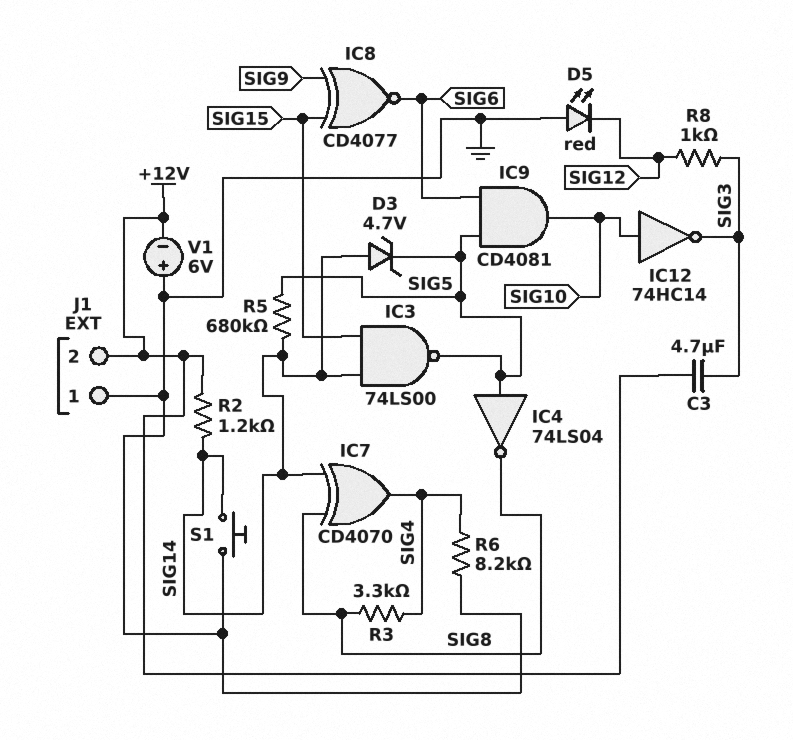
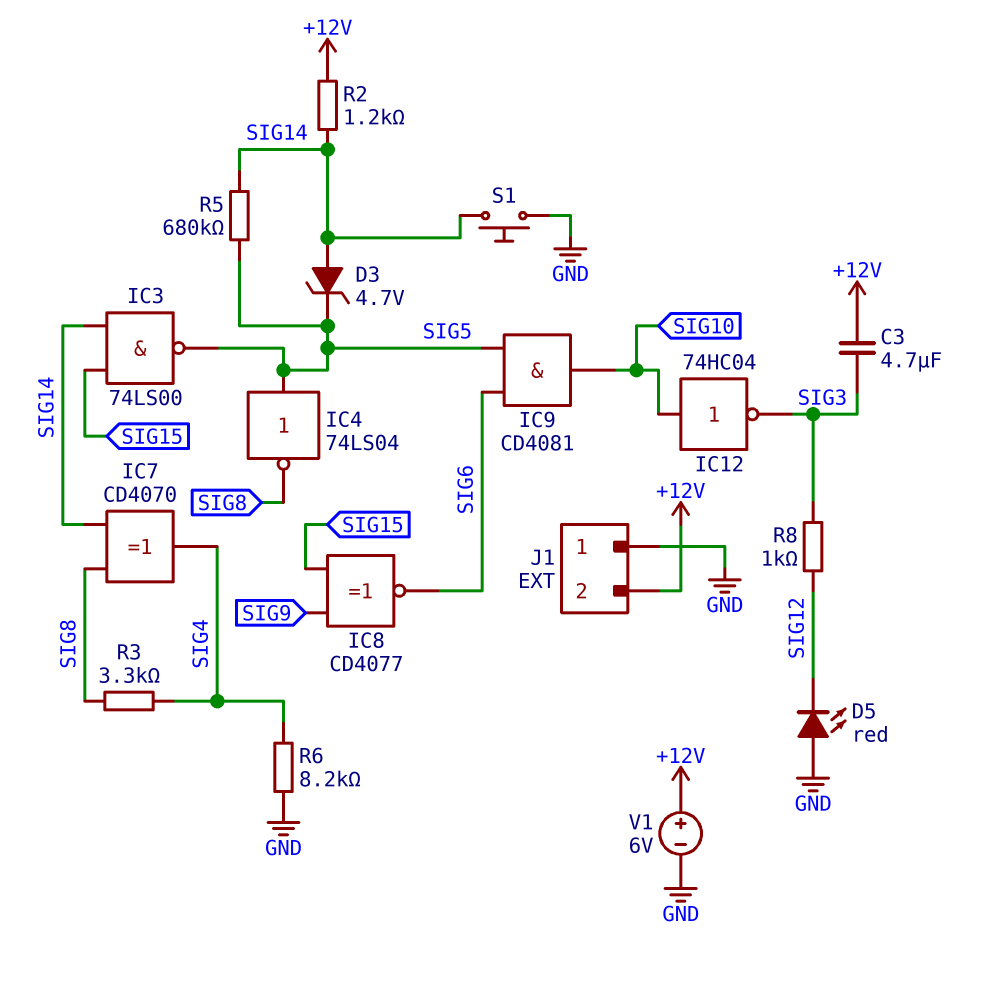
IC12: NOT 74HC14 (in SIG10, out SIG3) -> NOT 74HC04 (in SIG10, out SIG3)
V1: 6V (plus GND, minus +12V) -> 6V (plus +12V, minus GND)

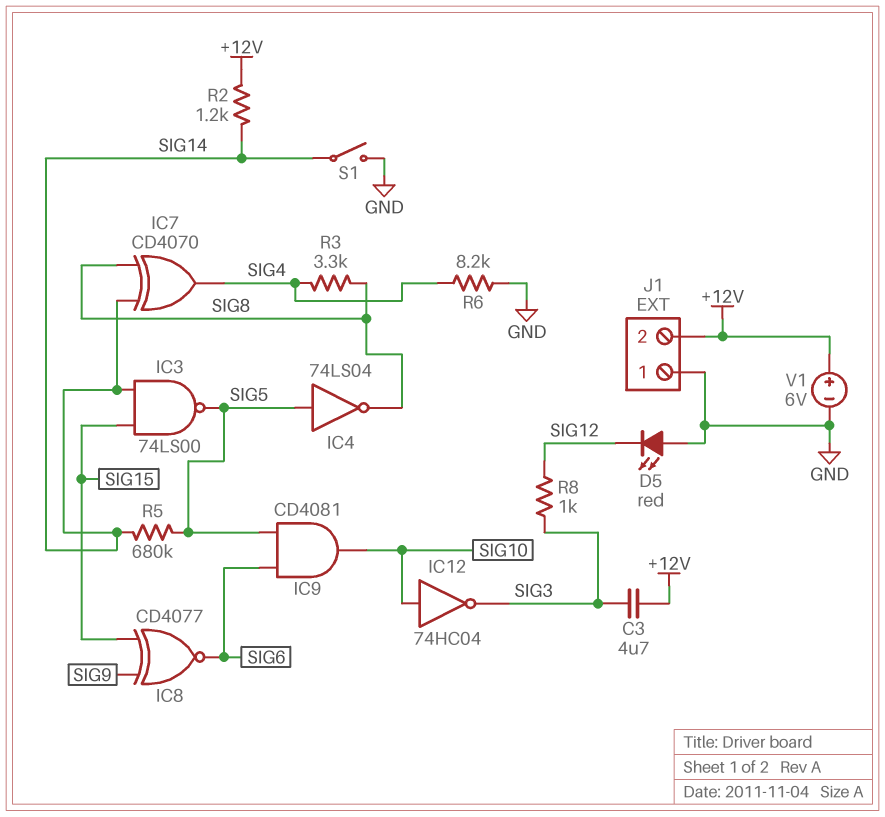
D3: zener 4.7V (A SIG14, K SIG5) -> none
S1: button (GND, SIG14) -> switch (GND, SIG14)

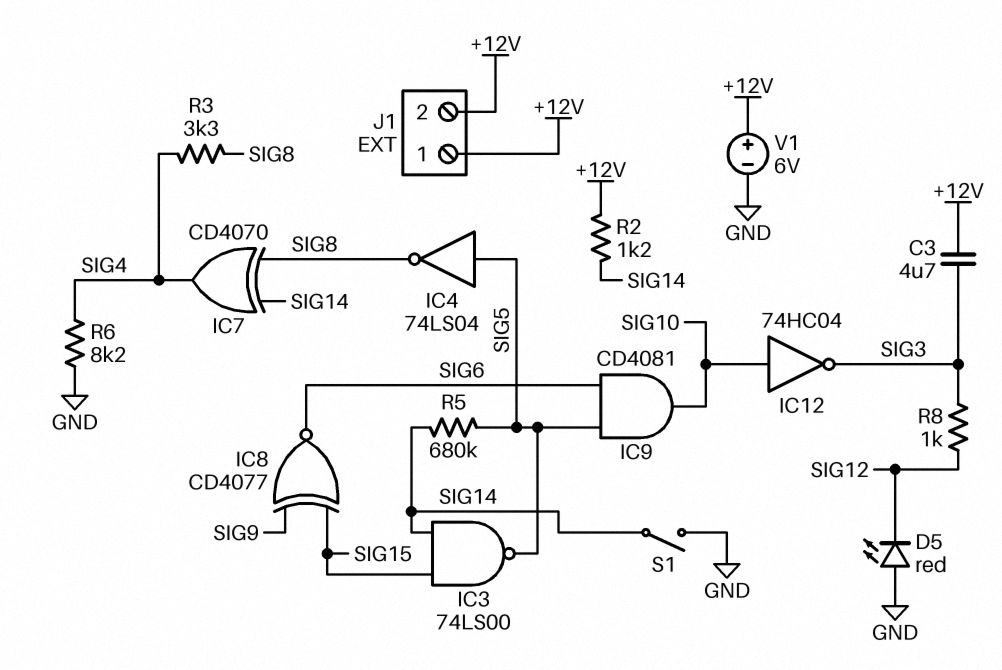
J1 pin 1: GND -> +12V

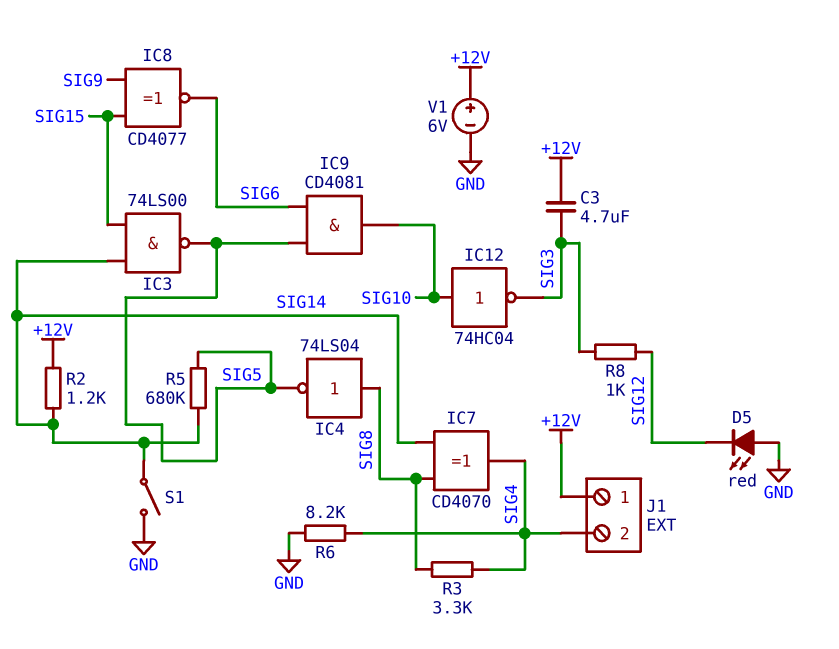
IC4: NOT 74LS04 (in SIG5, out SIG8) -> NOT 74LS04 (in SIG8, out SIG5)
J1 pin 2: +12V -> SIG4

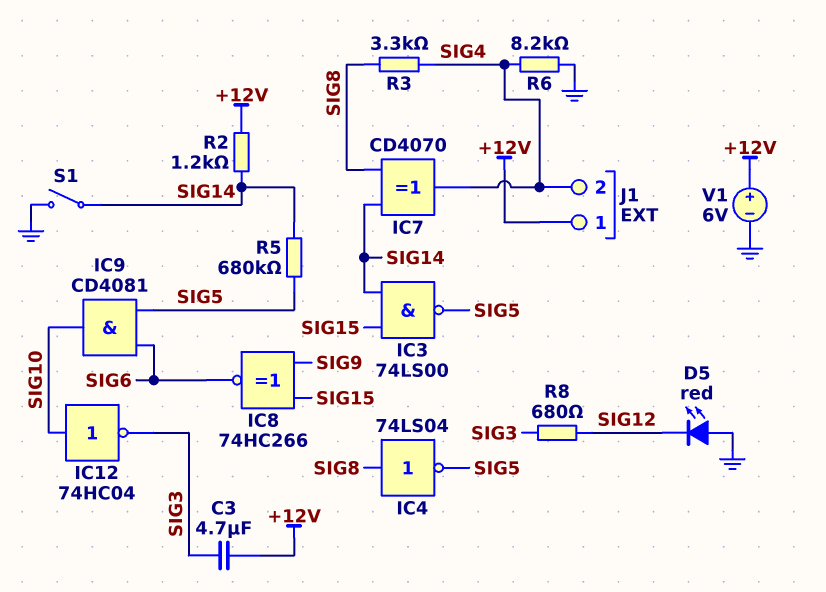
IC8: XNOR CD4077 (in SIG9, in SIG15, out SIG6) -> XNOR 74HC266 (in SIG9, in SIG15, out SIG6)
R8: 1k (SIG3, SIG12) -> 680 (SIG3, SIG12)

